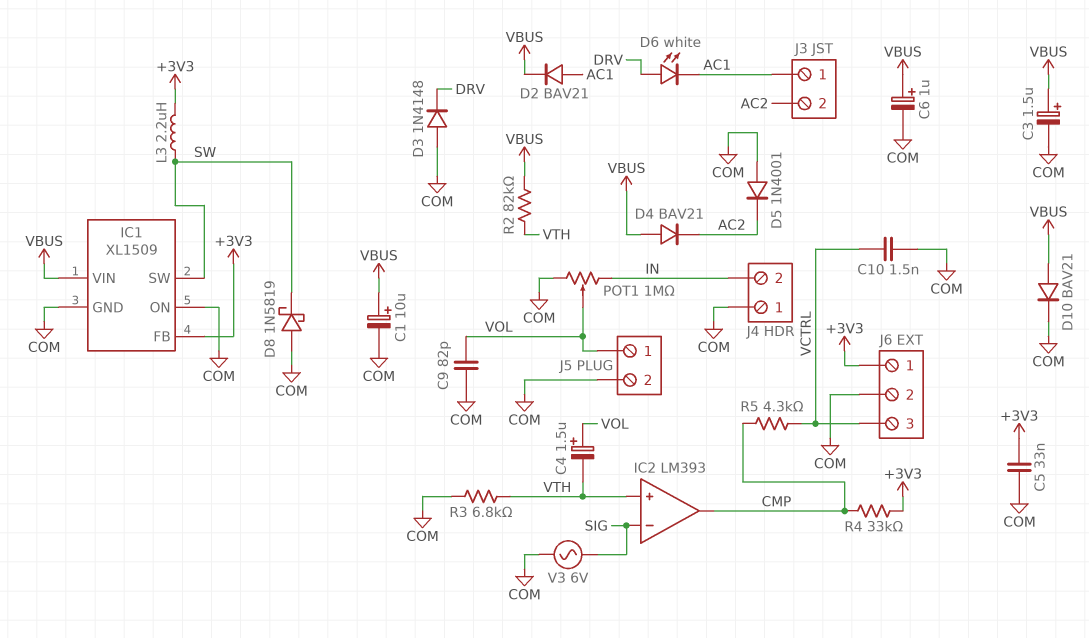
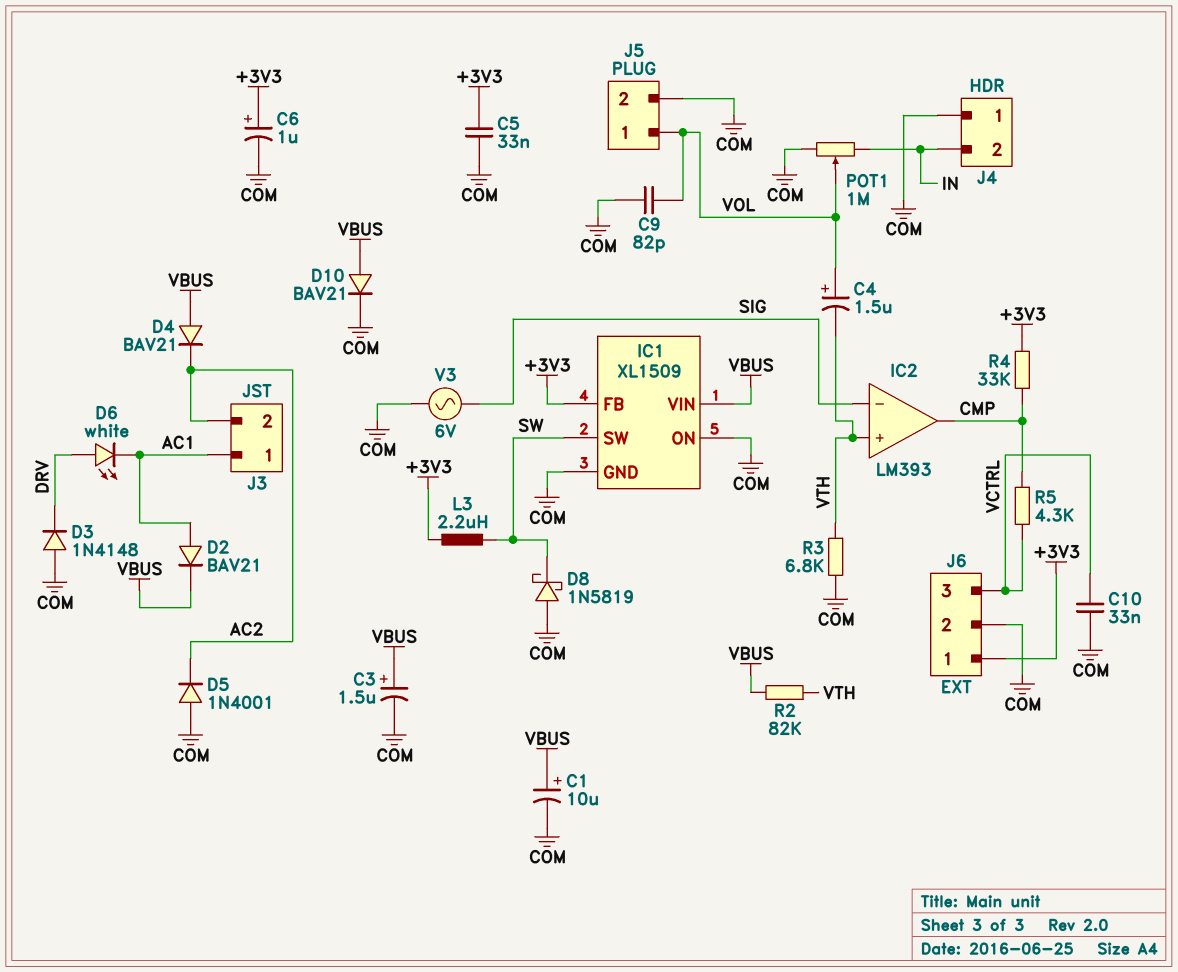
C6: 1uF (plus VBUS, minus COM) -> 1uF (plus +3V3, minus COM)
C10: 1.5nF (COM, VCTRL) -> 33nF (COM, VCTRL)

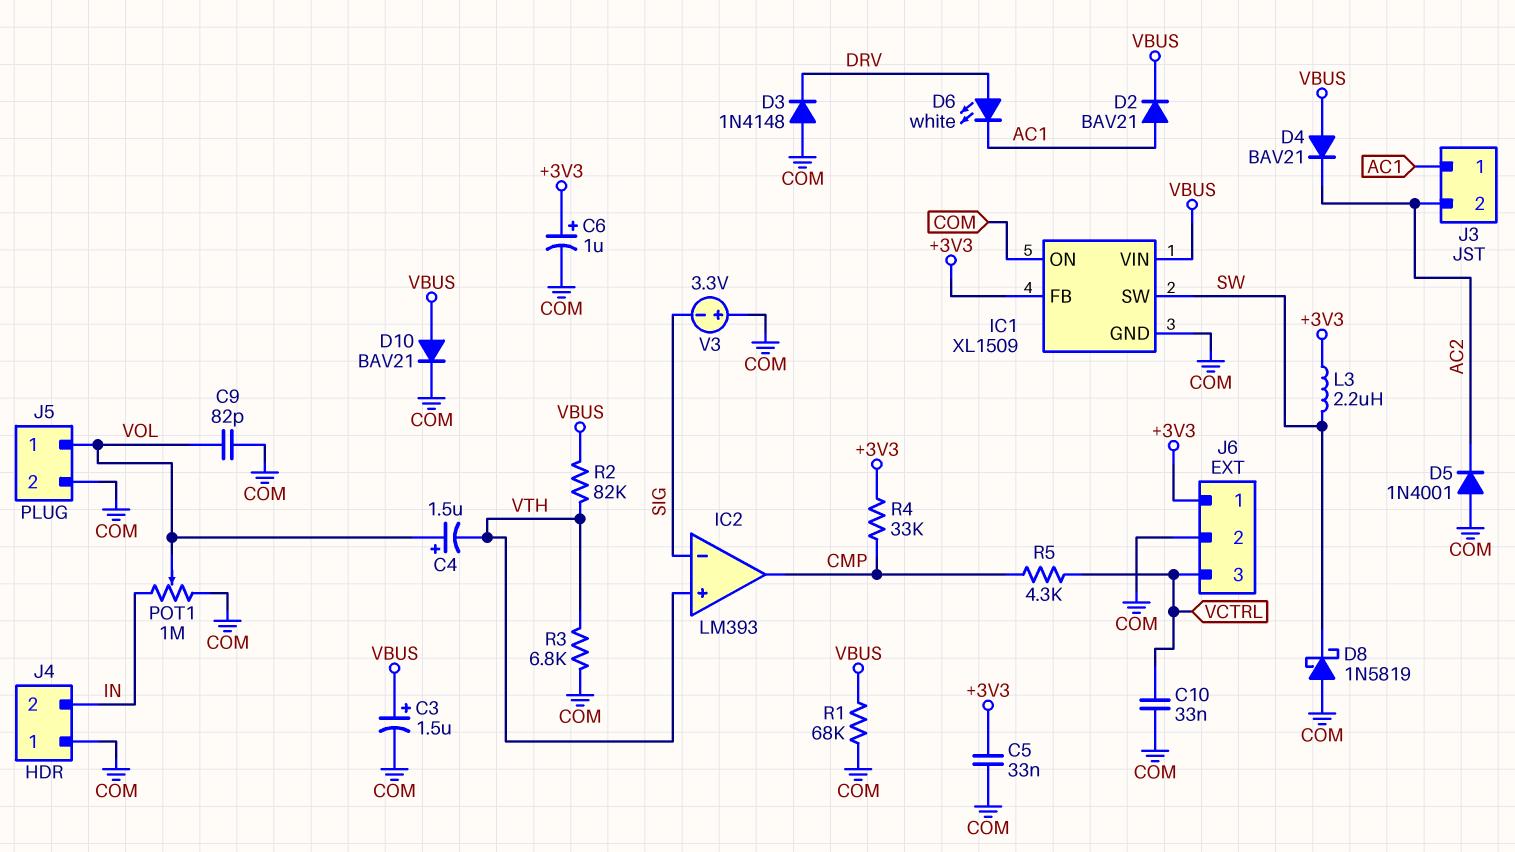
C1: 10uF (plus VBUS, minus COM) -> none
R1: none -> 68k (COM, VBUS)
V3: AC 6V (COM, SIG) -> 3.3V (plus COM, minus SIG)

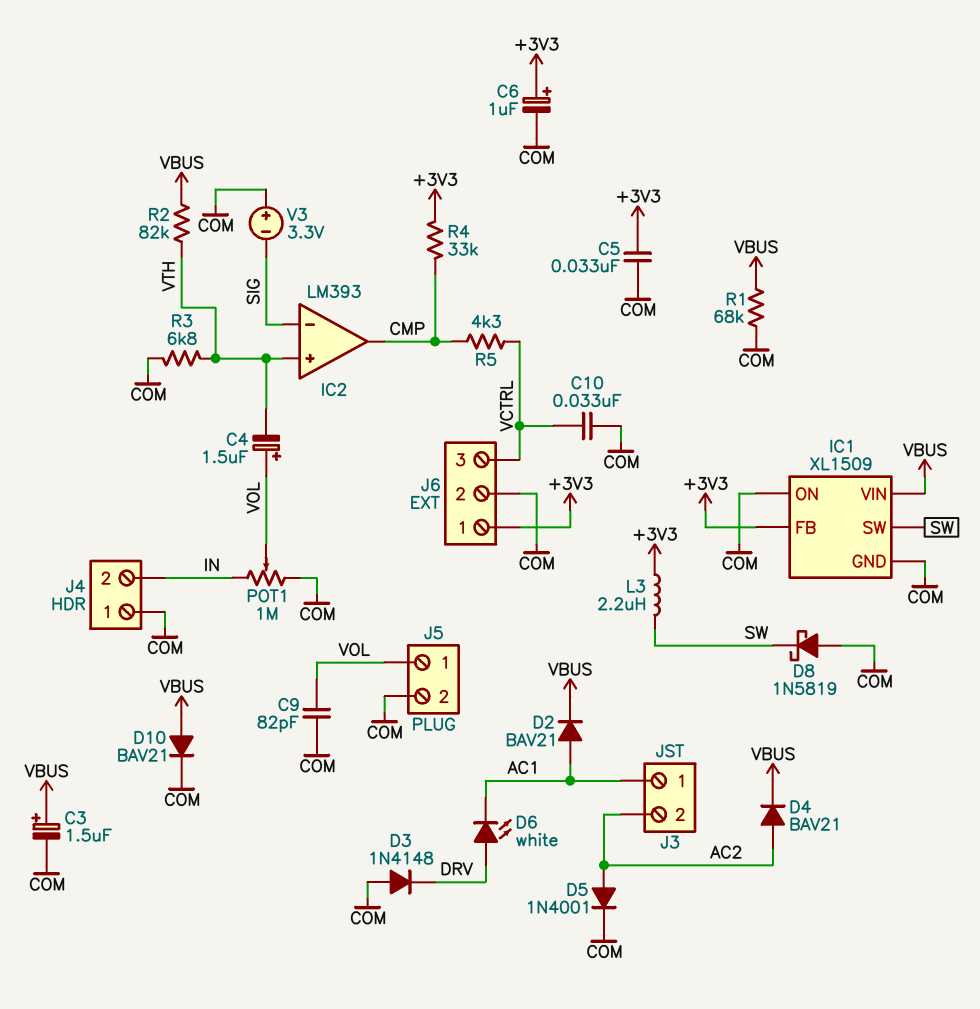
D4: diode BAV21 (A VBUS, K AC2) -> diode BAV21 (A AC2, K VBUS)
D5: diode 1N4001 (A COM, K AC2) -> diode 1N4001 (A AC2, K COM)

